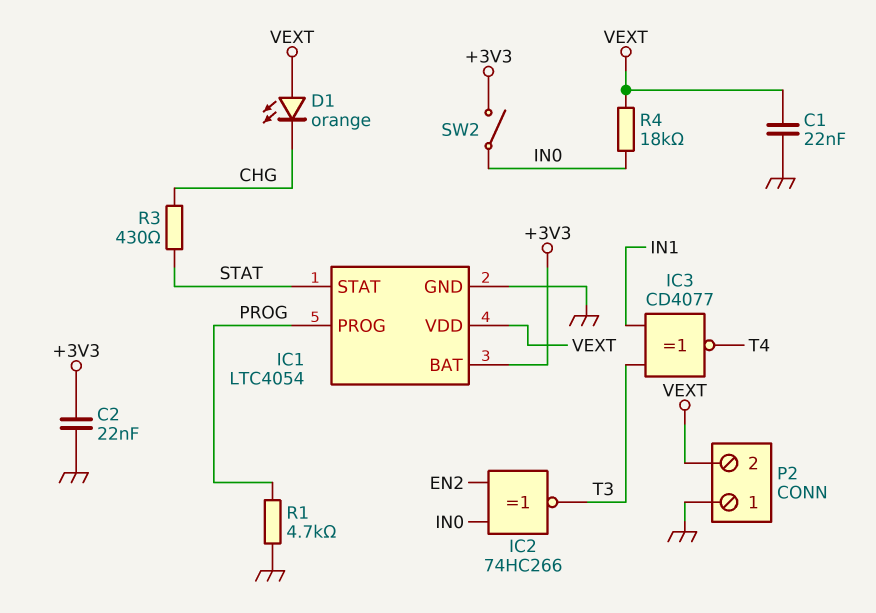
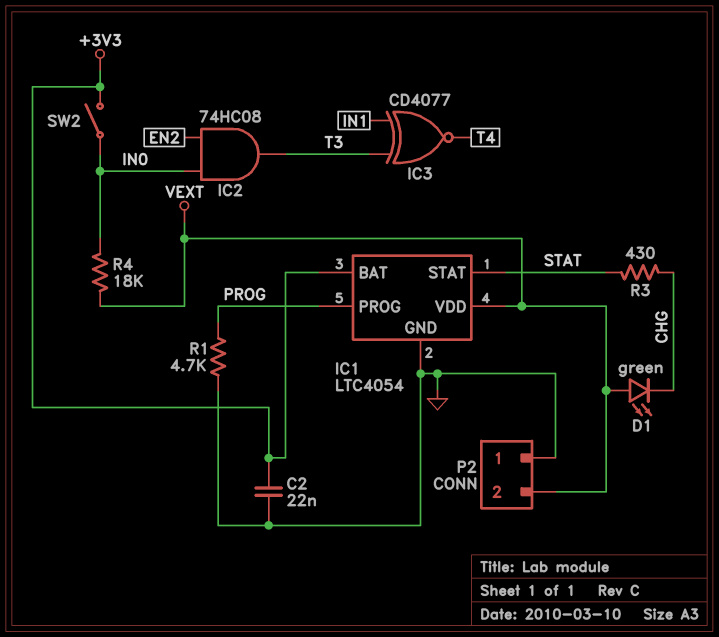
C1: 22nF (GND, VEXT) -> none
D1: LED orange (A VEXT, K CHG) -> LED green (A VEXT, K CHG)
IC2: XNOR 74HC266 (in EN2, in IN0, out T3) -> AND 74HC08 (in EN2, in IN0, out T3)

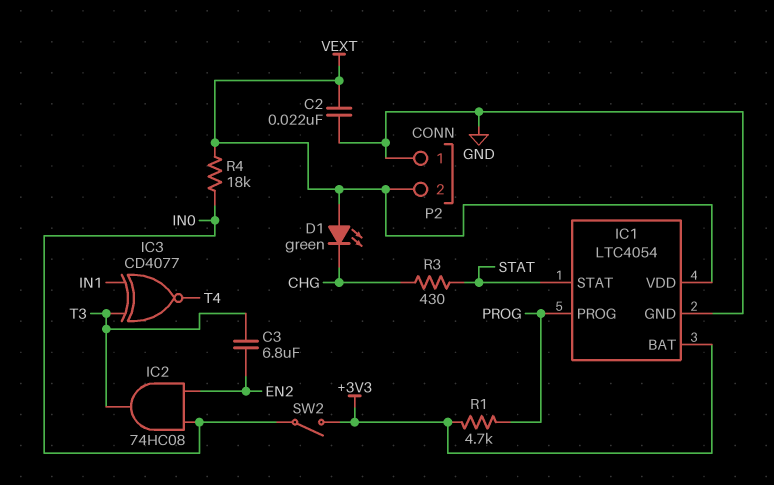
C2: 22nF (+3V3, GND) -> 22nF (GND, VEXT)
C3: none -> 6.8uF (EN2, T3)
R1: 4.7k (GND, PROG) -> 4.7k (+3V3, PROG)

